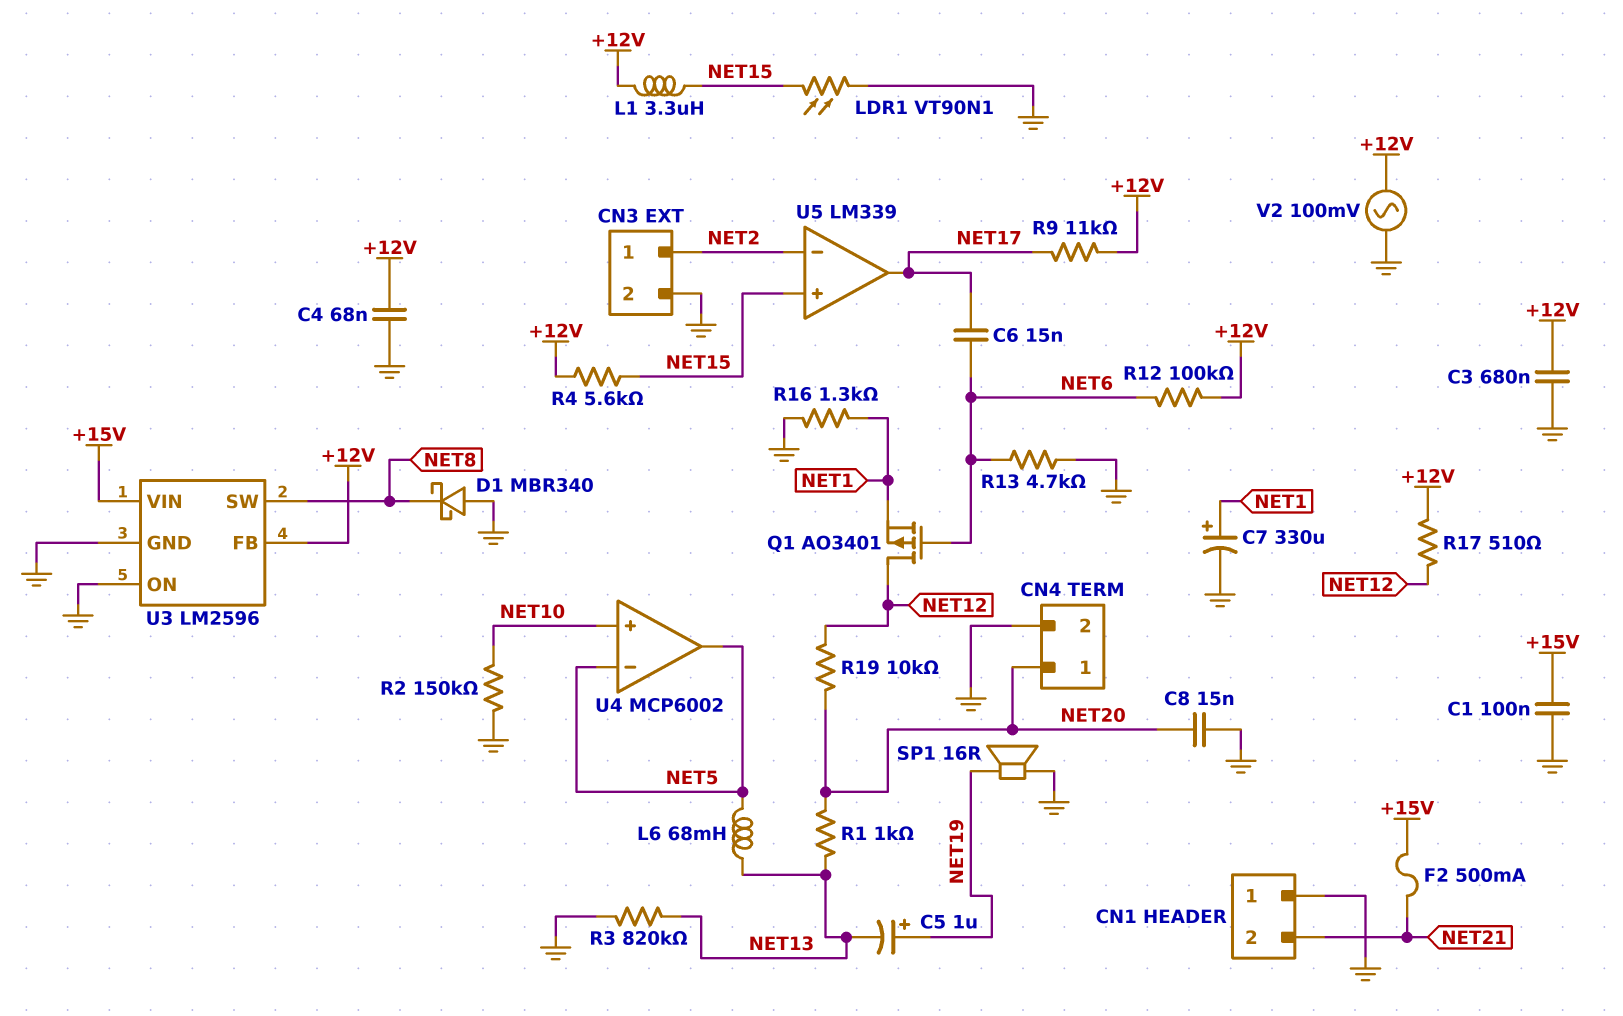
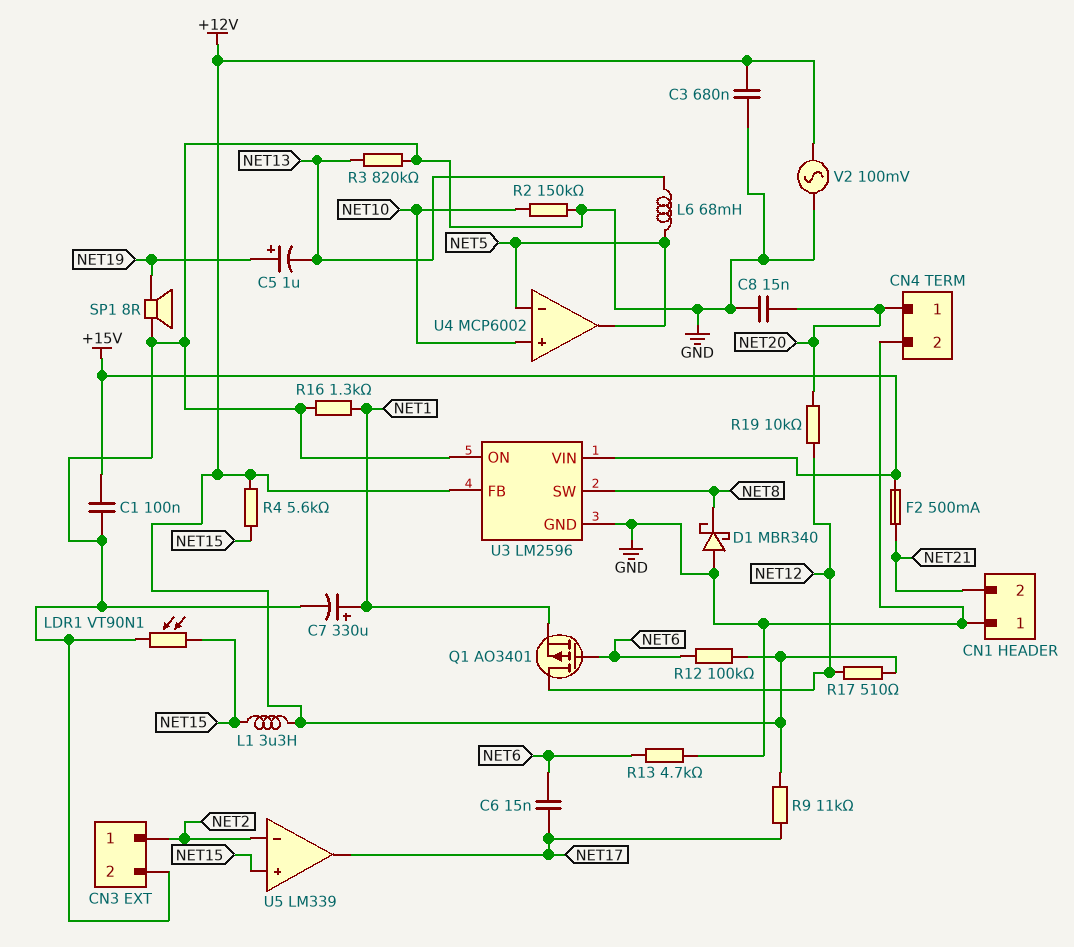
C4: 68nF (+12V, GND) -> none
R1: 1k (NET13, NET20) -> none
SP1: speaker 16R (GND, NET19) -> speaker 8R (GND, NET19)

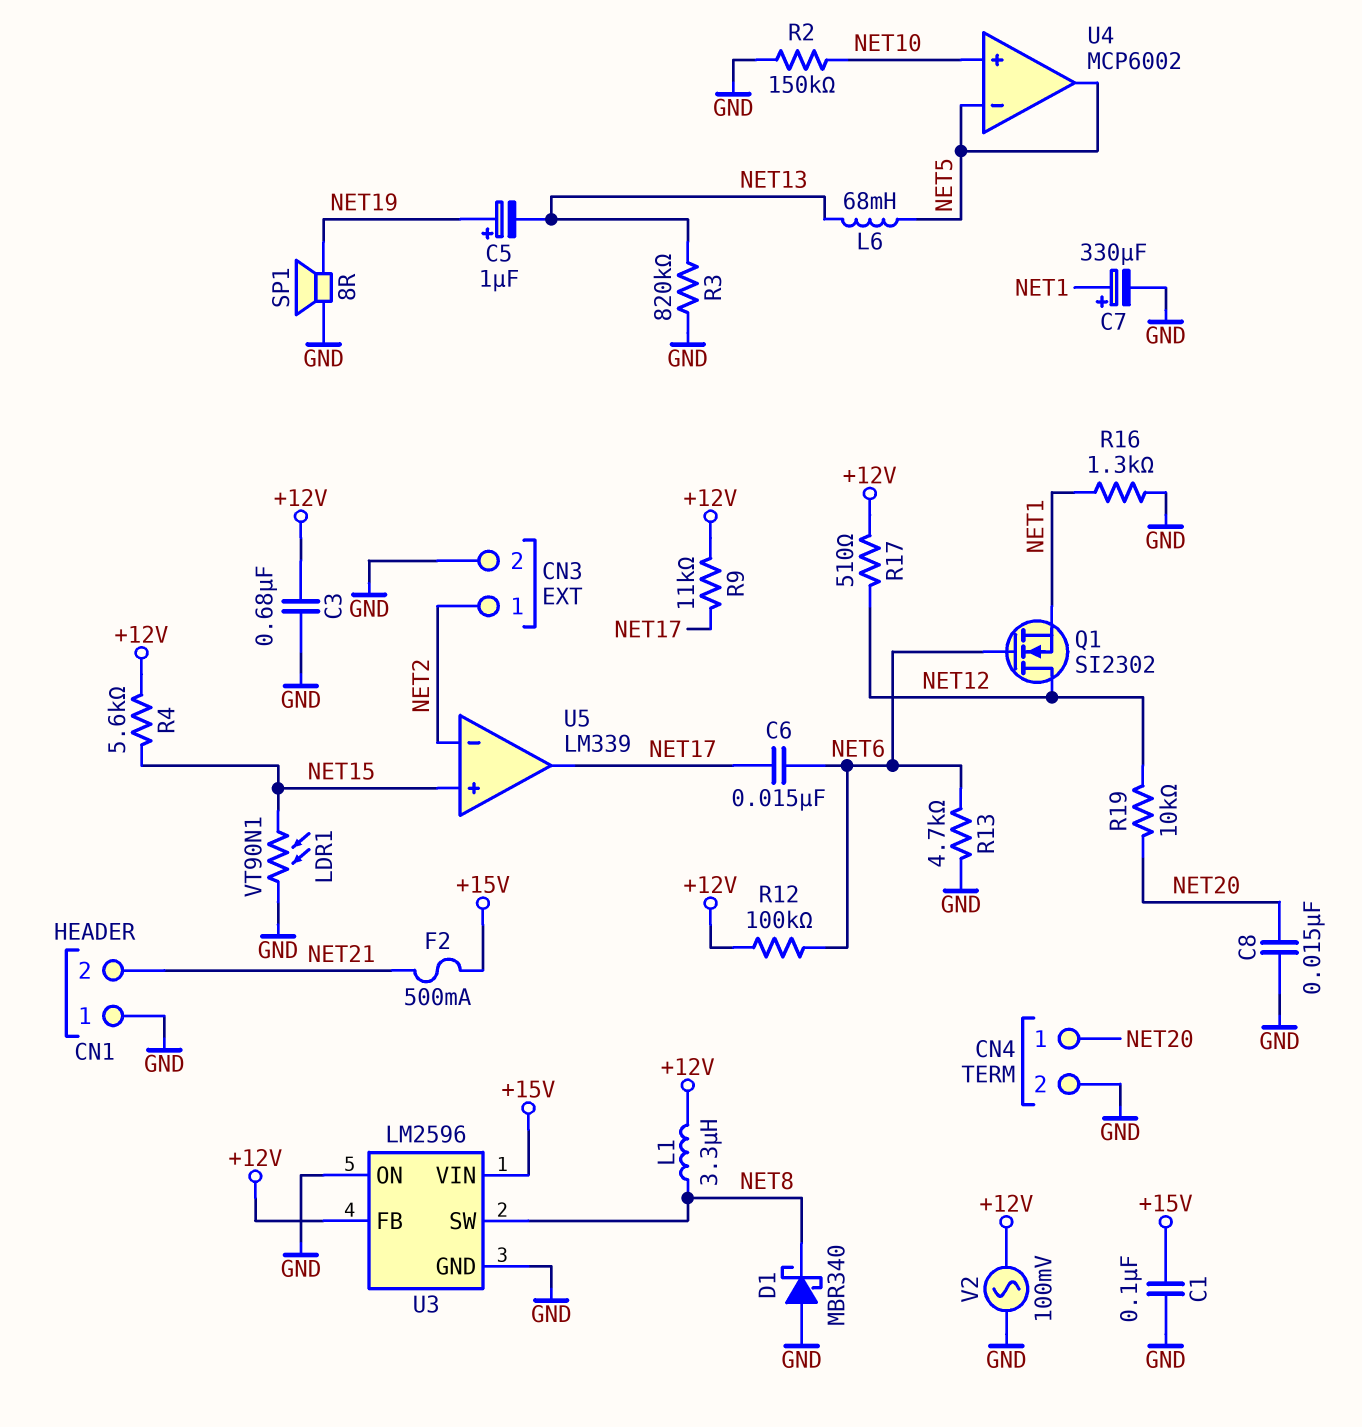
L1: 3.3uH (+12V, NET15) -> 3.3uH (+12V, NET8)
Q1: PMOS AO3401 (G NET6, D NET12, S NET1) -> NMOS SI2302 (G NET6, D NET12, S NET1)

